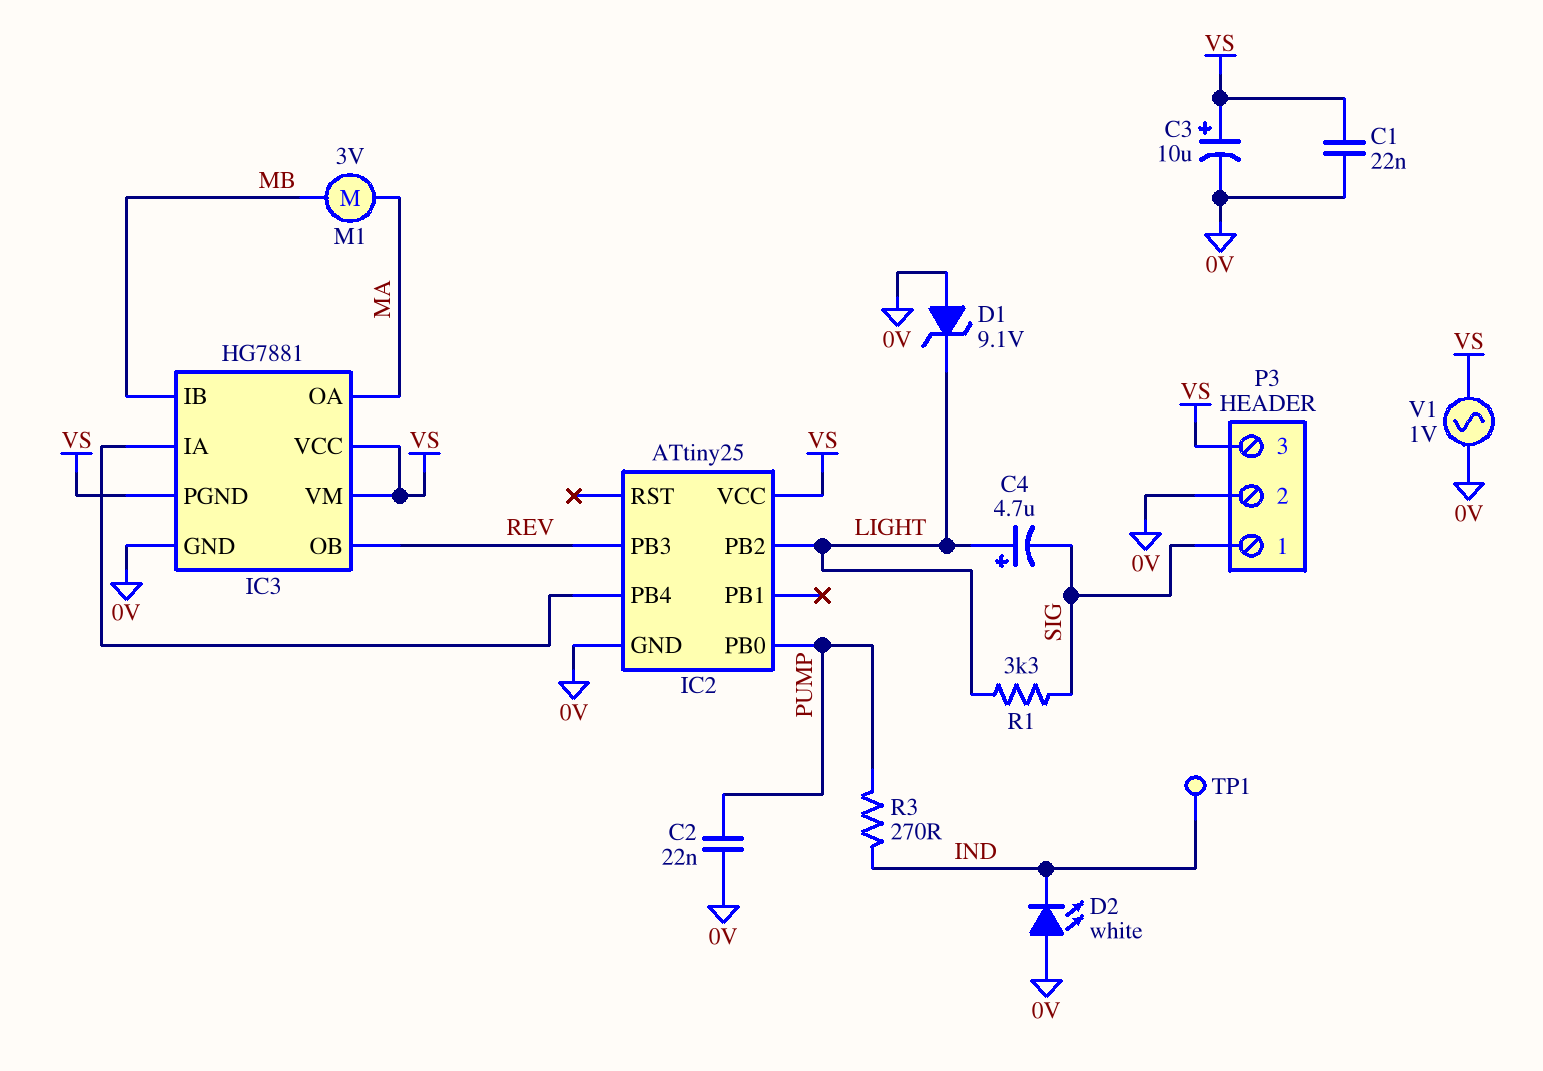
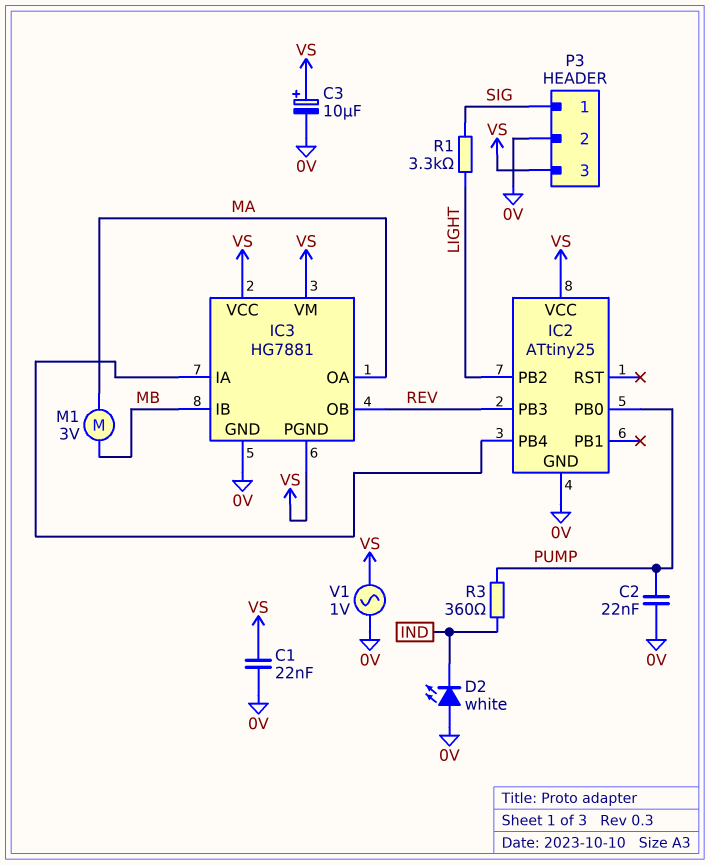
C4: 4.7uF (plus LIGHT, minus SIG) -> none
D1: zener 9.1V (A 0V, K LIGHT) -> none
R3: 270 (IND, PUMP) -> 360 (IND, PUMP)
TP1: test point (IND) -> none

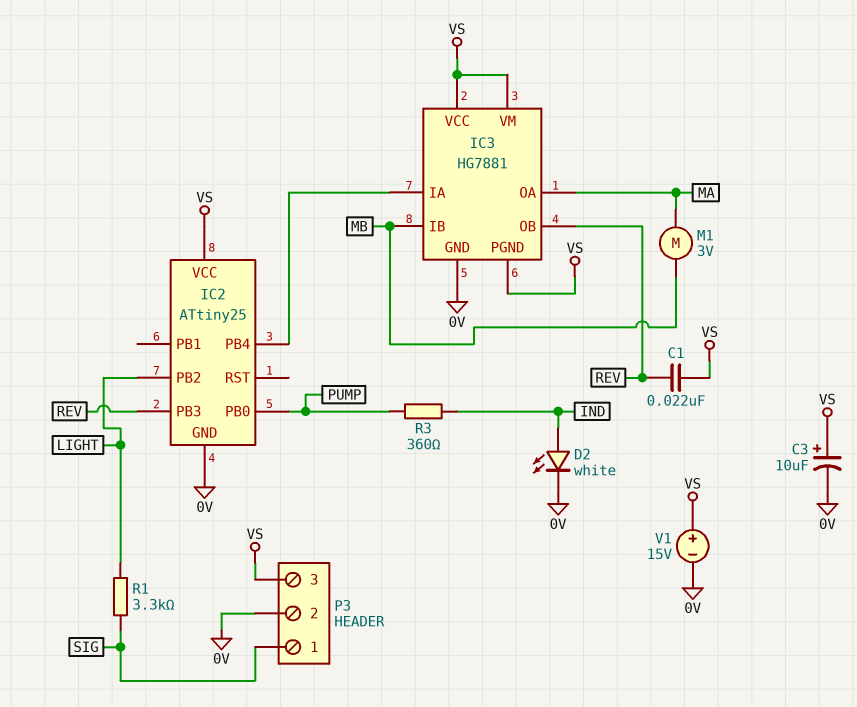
C1: 22nF (0V, VS) -> 22nF (REV, VS)
C2: 22nF (0V, PUMP) -> none
D2: LED white (A 0V, K IND) -> LED white (A IND, K 0V)
V1: AC 1V (0V, VS) -> 15V (plus VS, minus 0V)

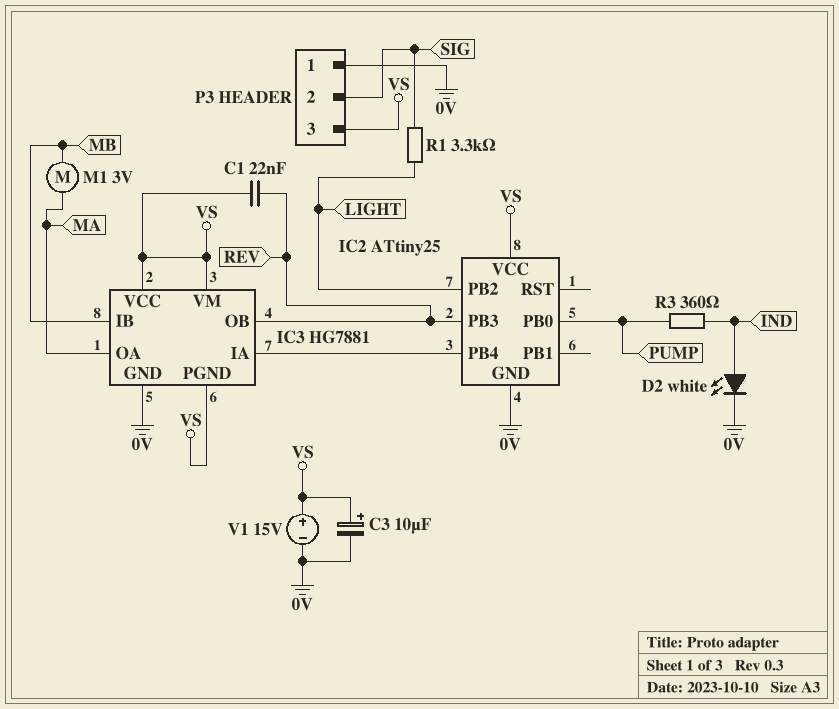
P3 pin 1: SIG -> 0V
P3 pin 2: 0V -> SIG

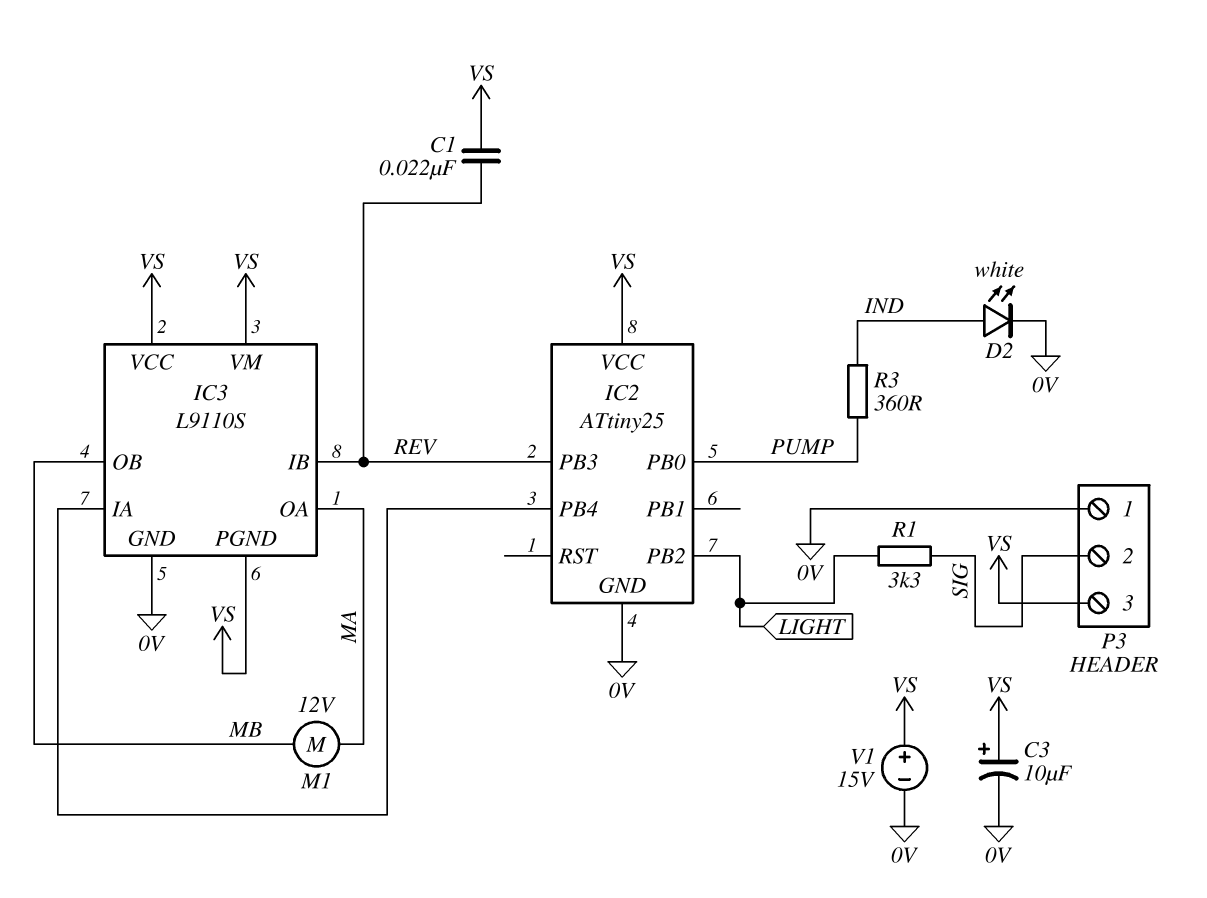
IC3: HG7881 -> L9110S
IC3 pin IB: MB -> REV
IC3 pin OB: REV -> MB
M1: motor 3V (MA, MB) -> motor 12V (MA, MB)

